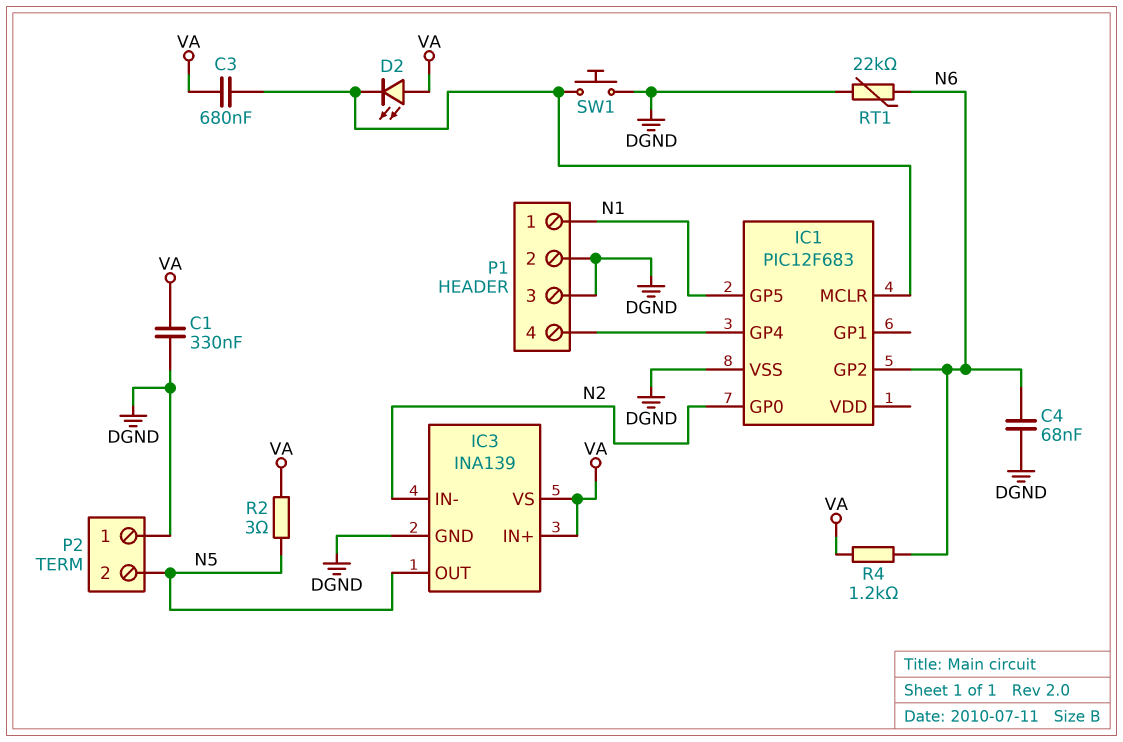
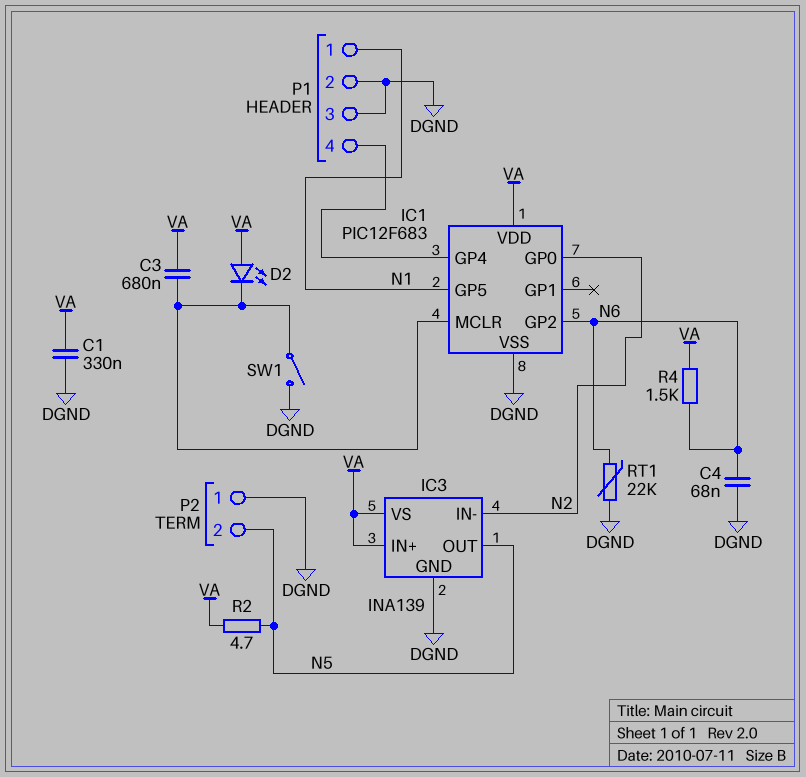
IC1 pin VDD: none -> VA
R2: 3 (N5, VA) -> 4.7 (N5, VA)
R4: 1.2k (N6, VA) -> 1.5k (N6, VA)
SW1: button (DGND, IC1/MCLR) -> switch (DGND, IC1/MCLR)

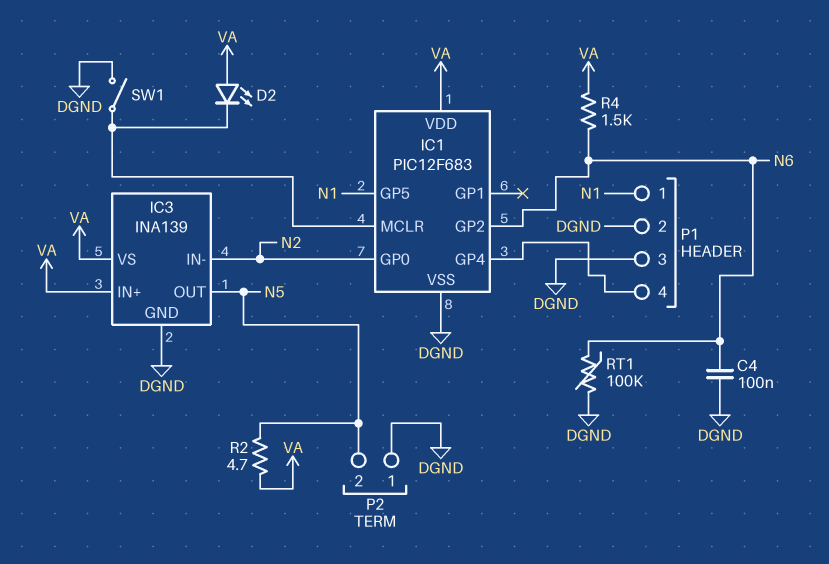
C1: 330nF (DGND, VA) -> none
C3: 680nF (IC1/MCLR, VA) -> none
C4: 68nF (DGND, N6) -> 100nF (DGND, N6)
RT1: 22k (DGND, N6) -> 100k (DGND, N6)

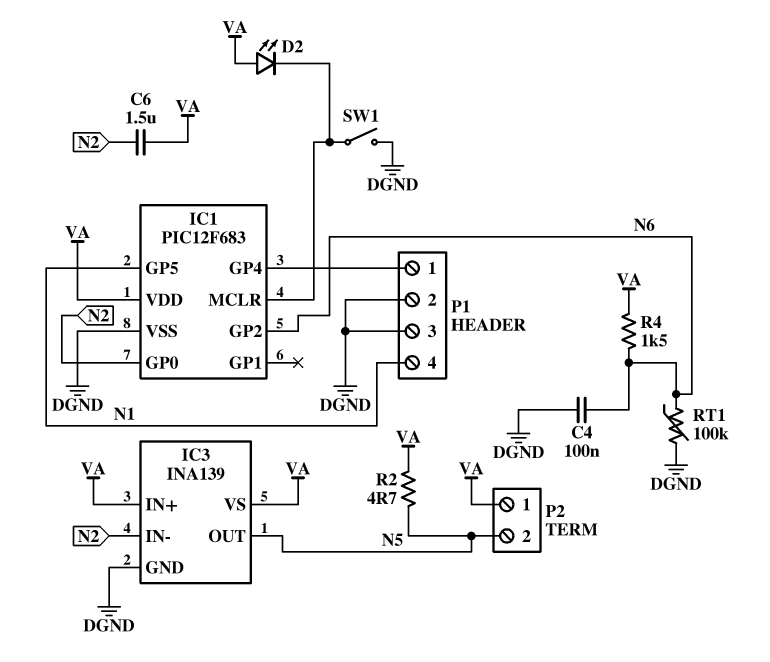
C6: none -> 1.5uF (N2, VA)
P1 pin 1: N1 -> IC1/GP4
P1 pin 4: IC1/GP4 -> N1
P2 pin 1: DGND -> VA

